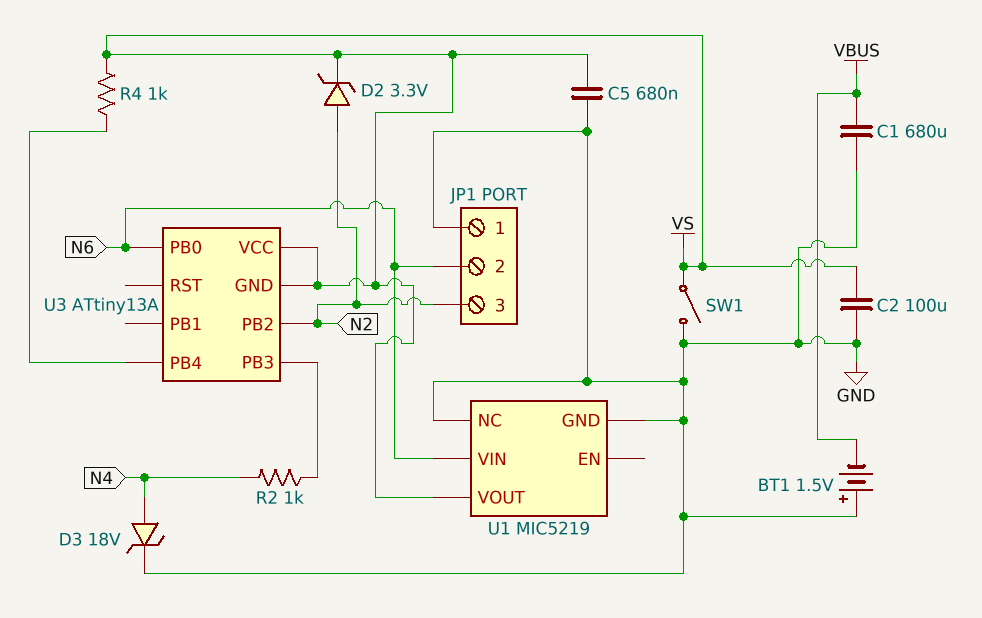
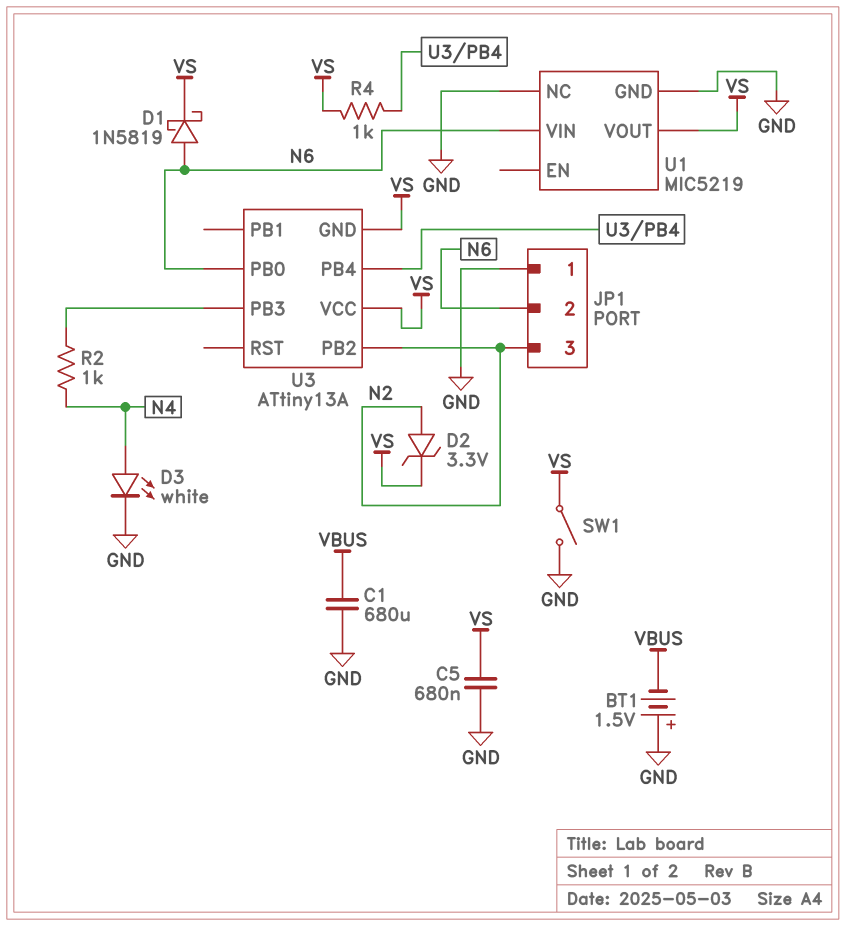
C2: 100uF (GND, VS) -> none
D1: none -> schottky 1N5819 (A N6, K VS)
D3: zener 18V (A N4, K GND) -> LED white (A N4, K GND)

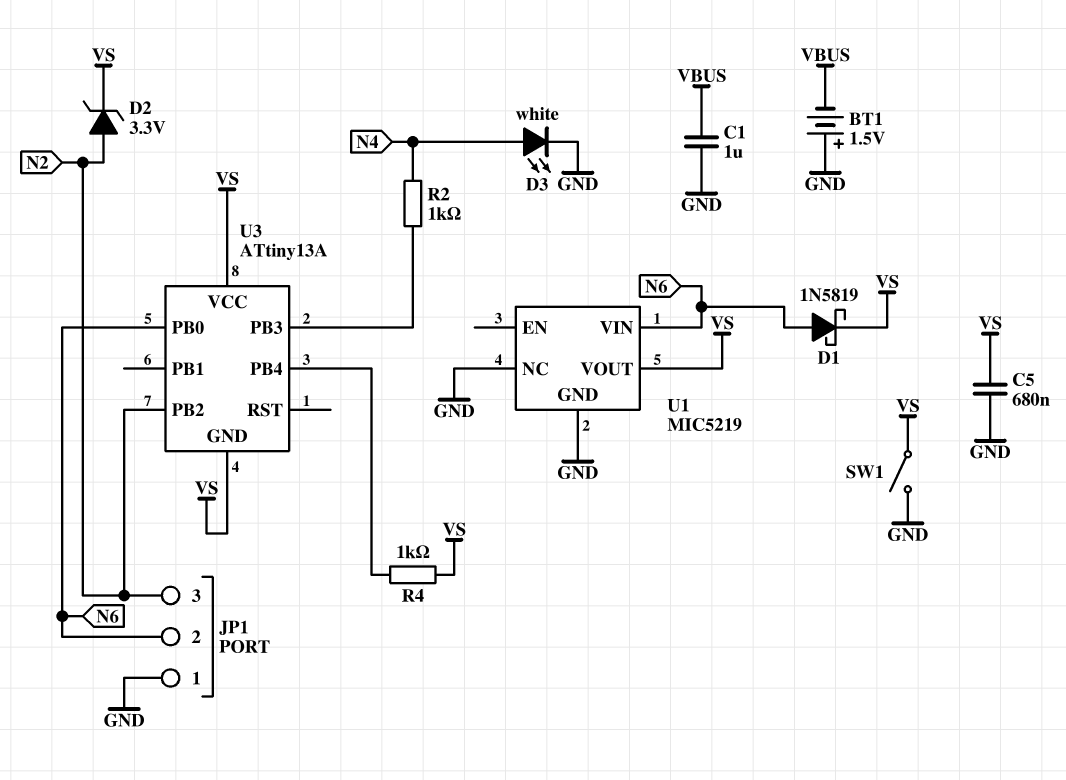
C1: 680uF (GND, VBUS) -> 1uF (GND, VBUS)

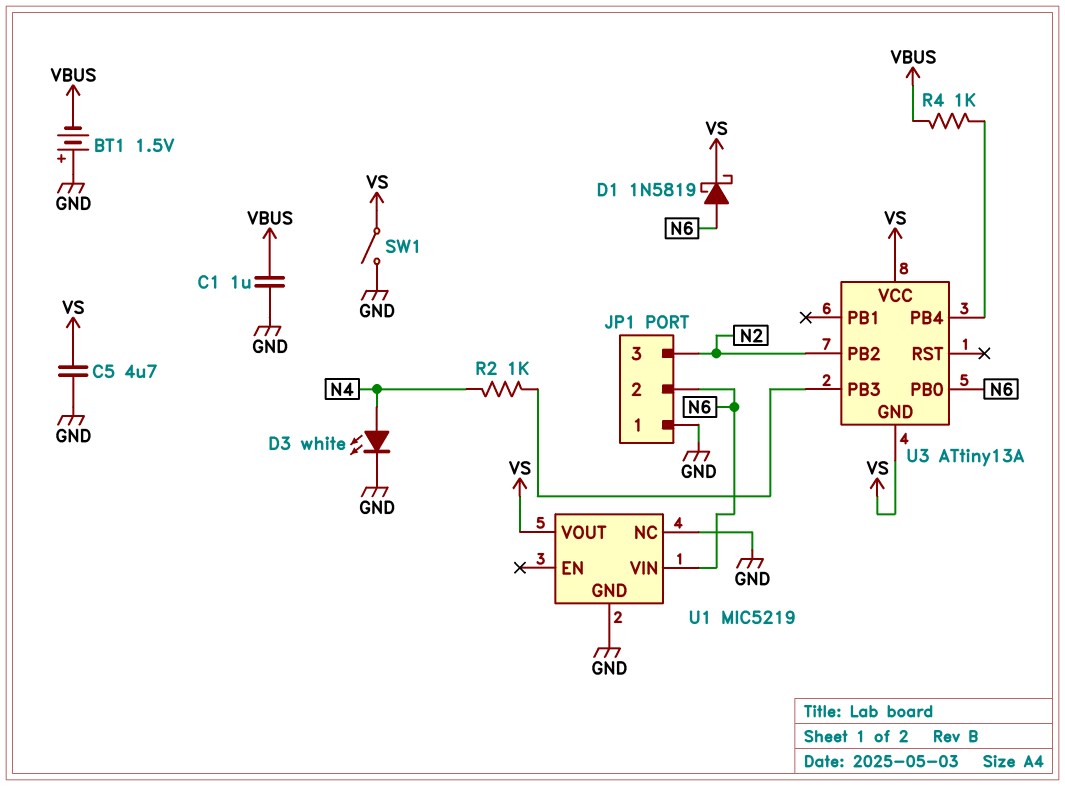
C5: 680nF (GND, VS) -> 4.7uF (GND, VS)
D2: zener 3.3V (A N2, K VS) -> none
R4: 1k (U3/PB4, VS) -> 1k (U3/PB4, VBUS)

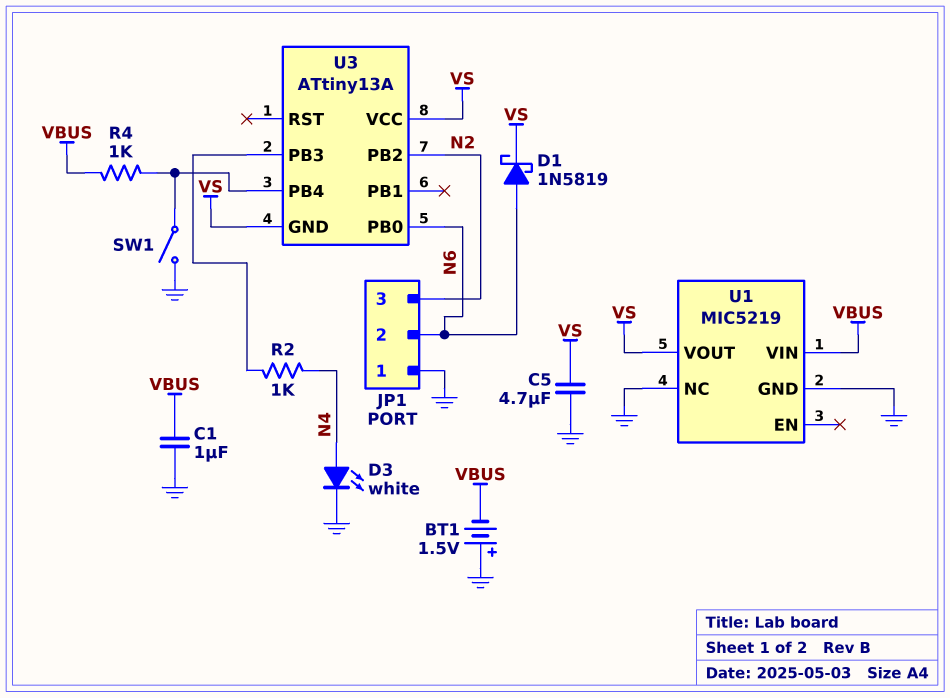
SW1: switch (GND, VS) -> switch (GND, U3/PB4)
U1 pin VIN: N6 -> VBUS

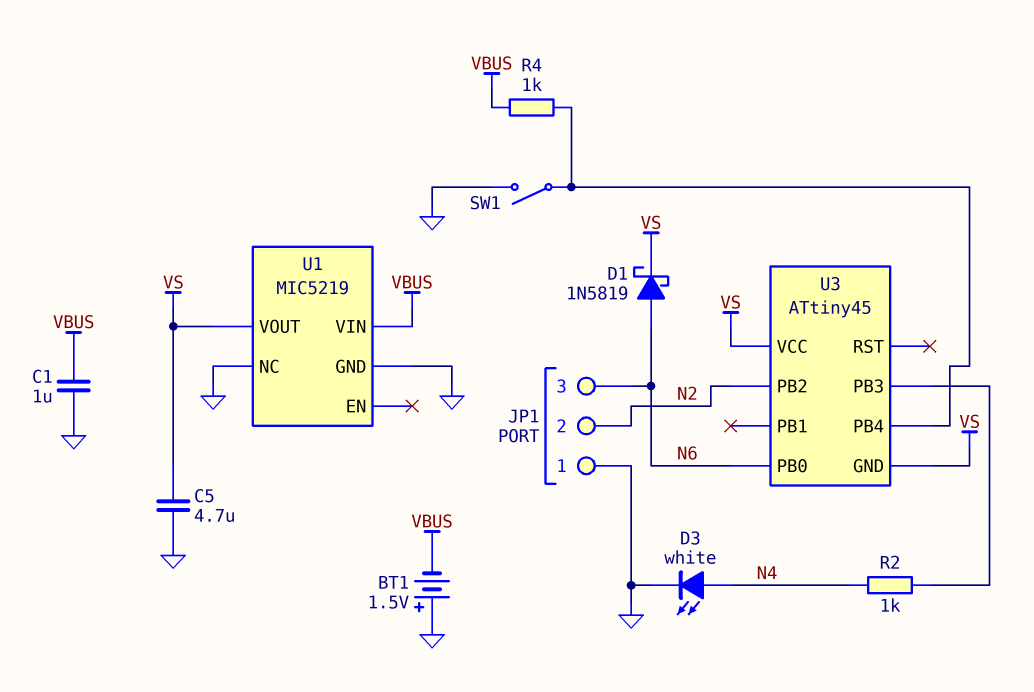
JP1 pin 2: N6 -> N2
JP1 pin 3: N2 -> N6
U3: ATtiny13A -> ATtiny45

